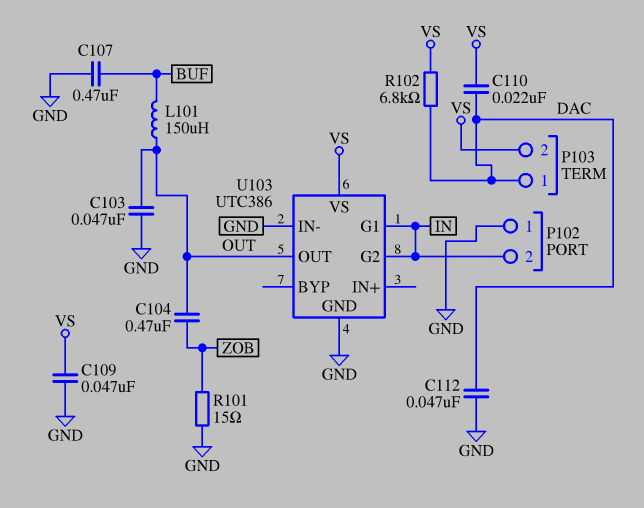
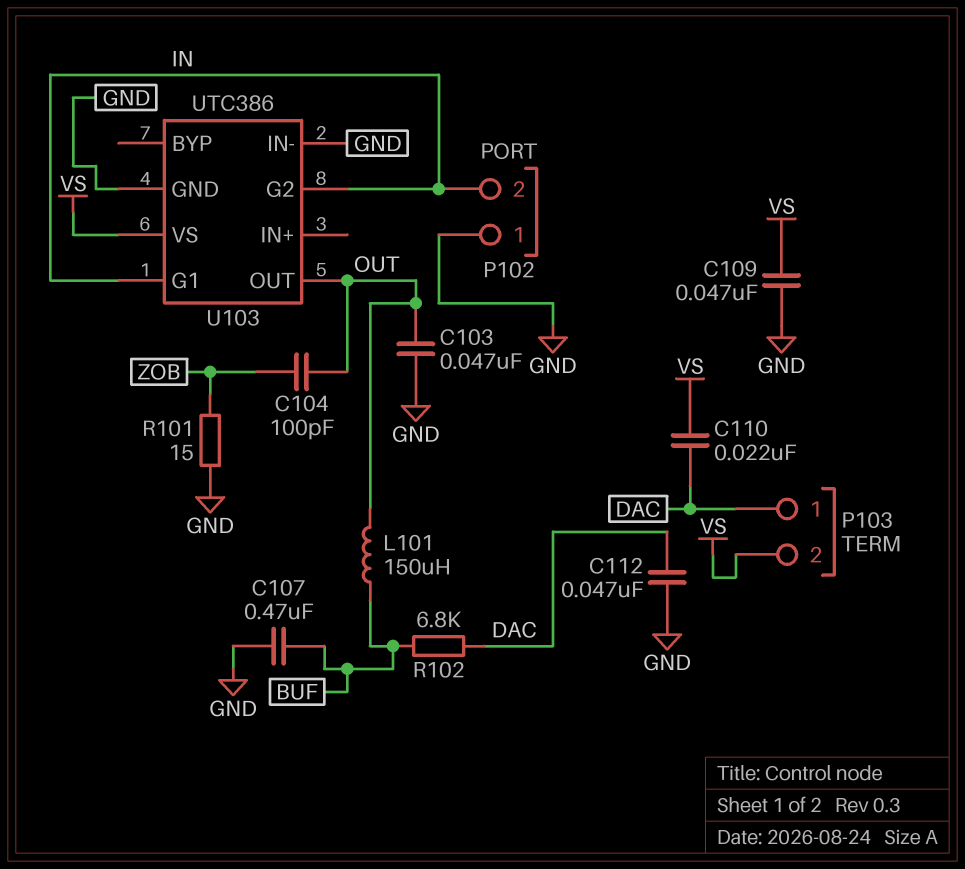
C104: 470nF (OUT, ZOB) -> 100pF (OUT, ZOB)
R102: 6.8k (DAC, VS) -> 6.8k (BUF, DAC)

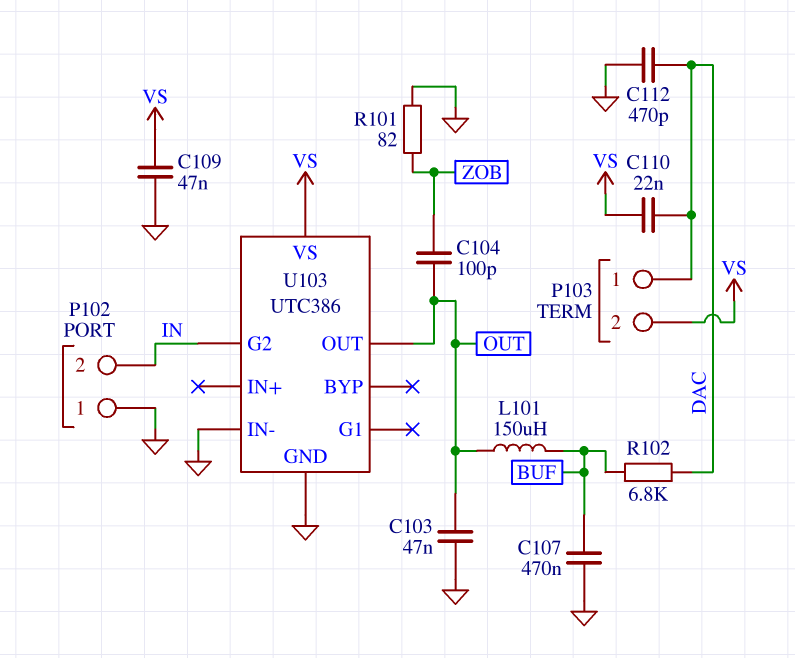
C112: 47nF (DAC, GND) -> 470pF (DAC, GND)
R101: 15 (GND, ZOB) -> 82 (GND, ZOB)
U103 pin G1: IN -> none

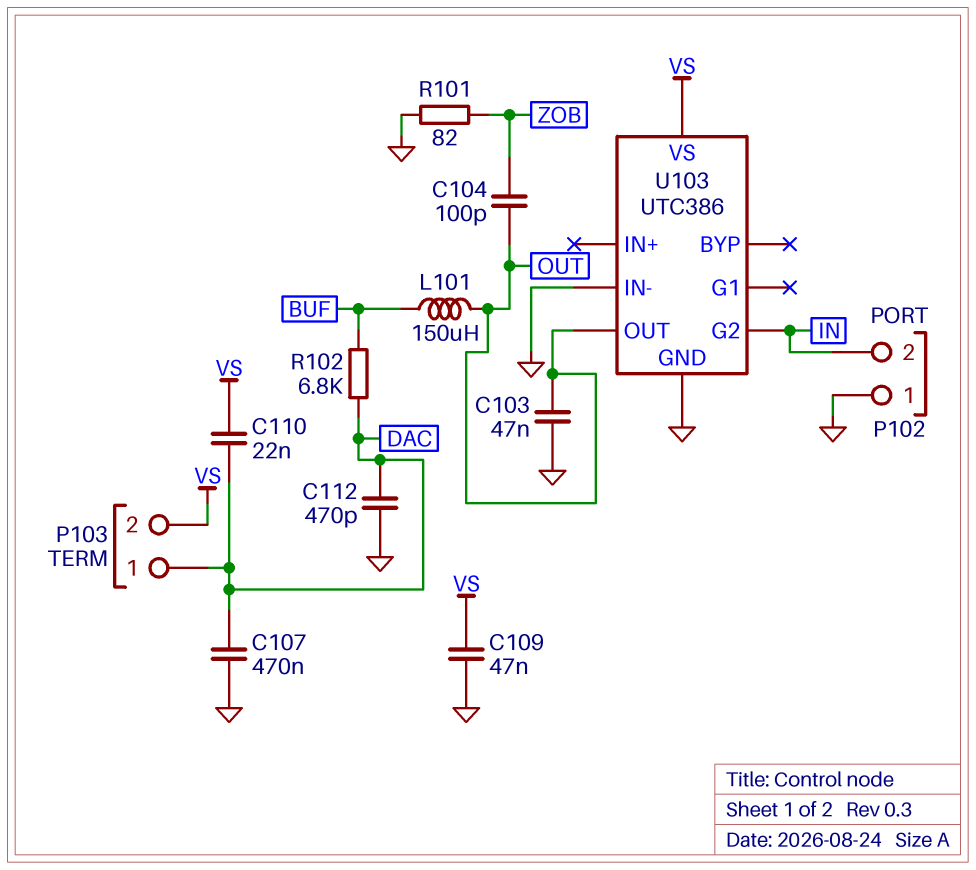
C107: 470nF (BUF, GND) -> 470nF (DAC, GND)

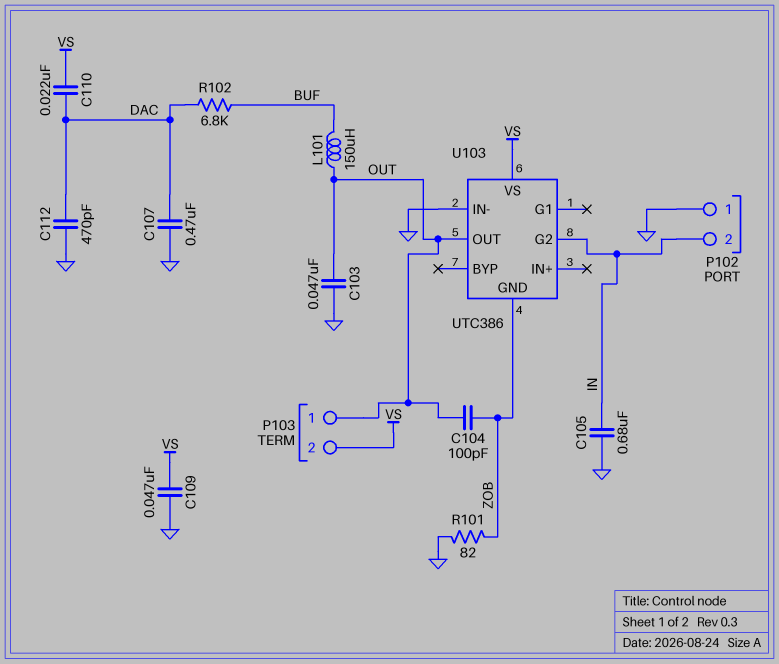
C105: none -> 680nF (GND, IN)
P103 pin 1: DAC -> OUT
U103 pin GND: GND -> ZOB

